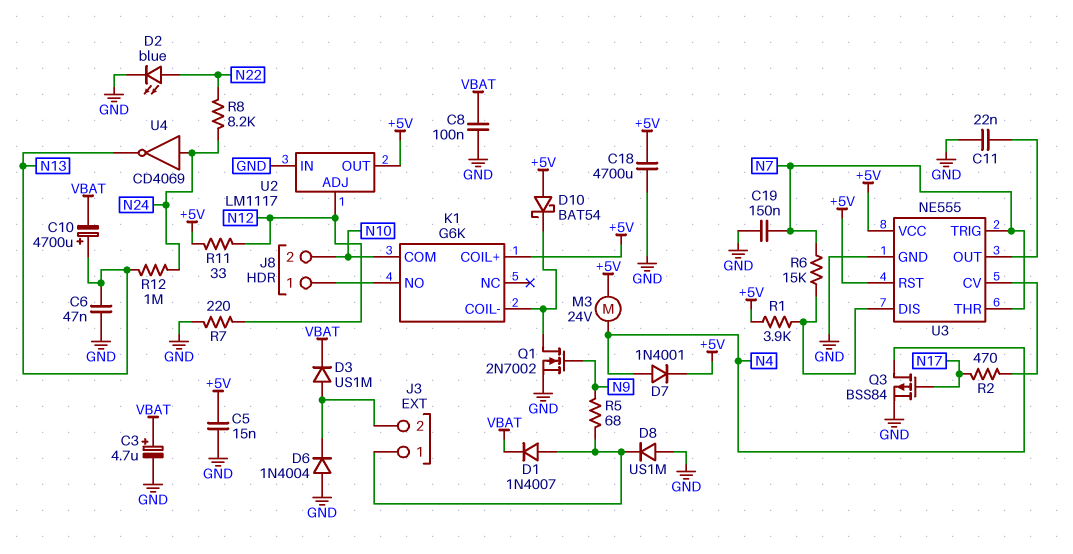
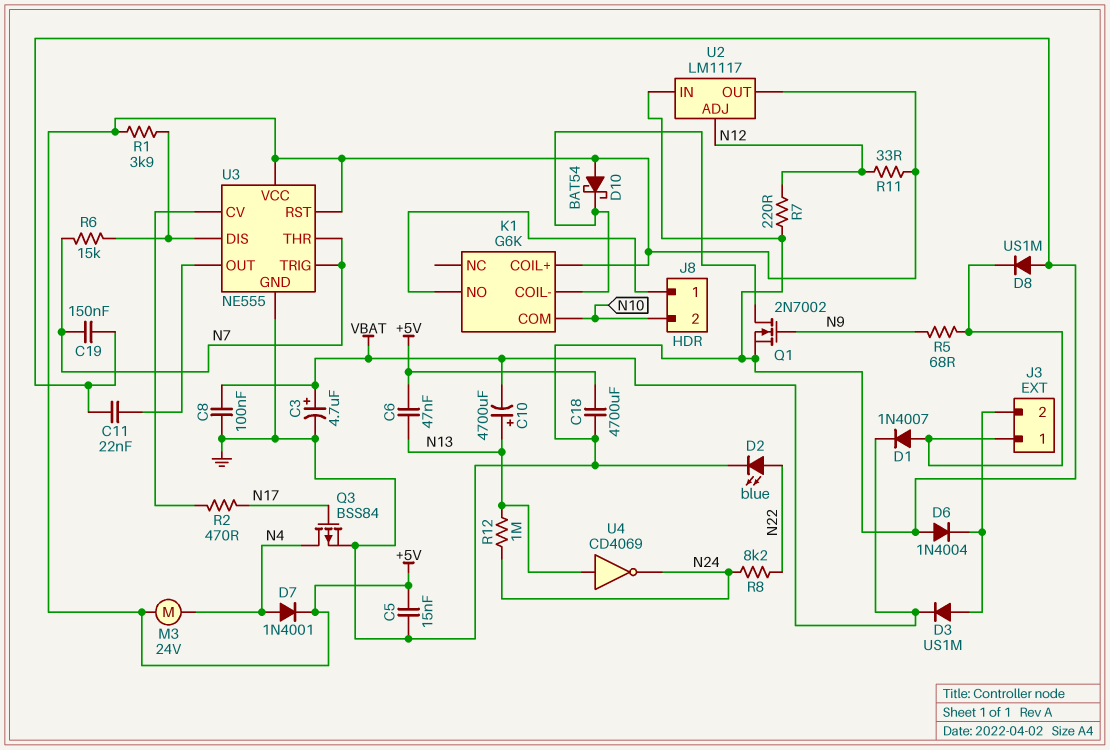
C6: 47nF (GND, N13) -> 47nF (+5V, N13)
U4: NOT CD4069 (in N24, out N13) -> NOT CD4069 (in N13, out N24)

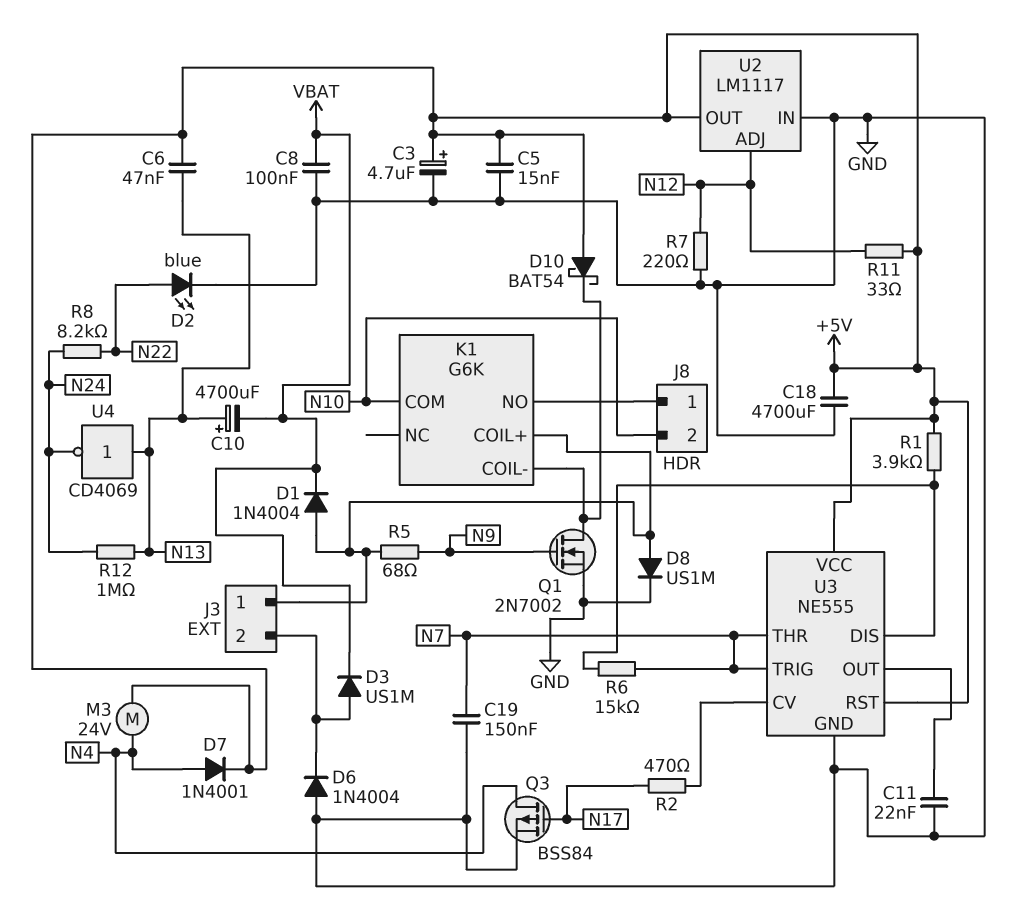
C3: 4.7uF (plus VBAT, minus GND) -> 4.7uF (plus +5V, minus GND)
D1: diode 1N4007 (A J3/1, K VBAT) -> diode 1N4004 (A J3/1, K VBAT)
D8: diode US1M (A GND, K J3/1) -> diode US1M (A J3/1, K GND)
K1 pin COIL+: +5V -> J3/1

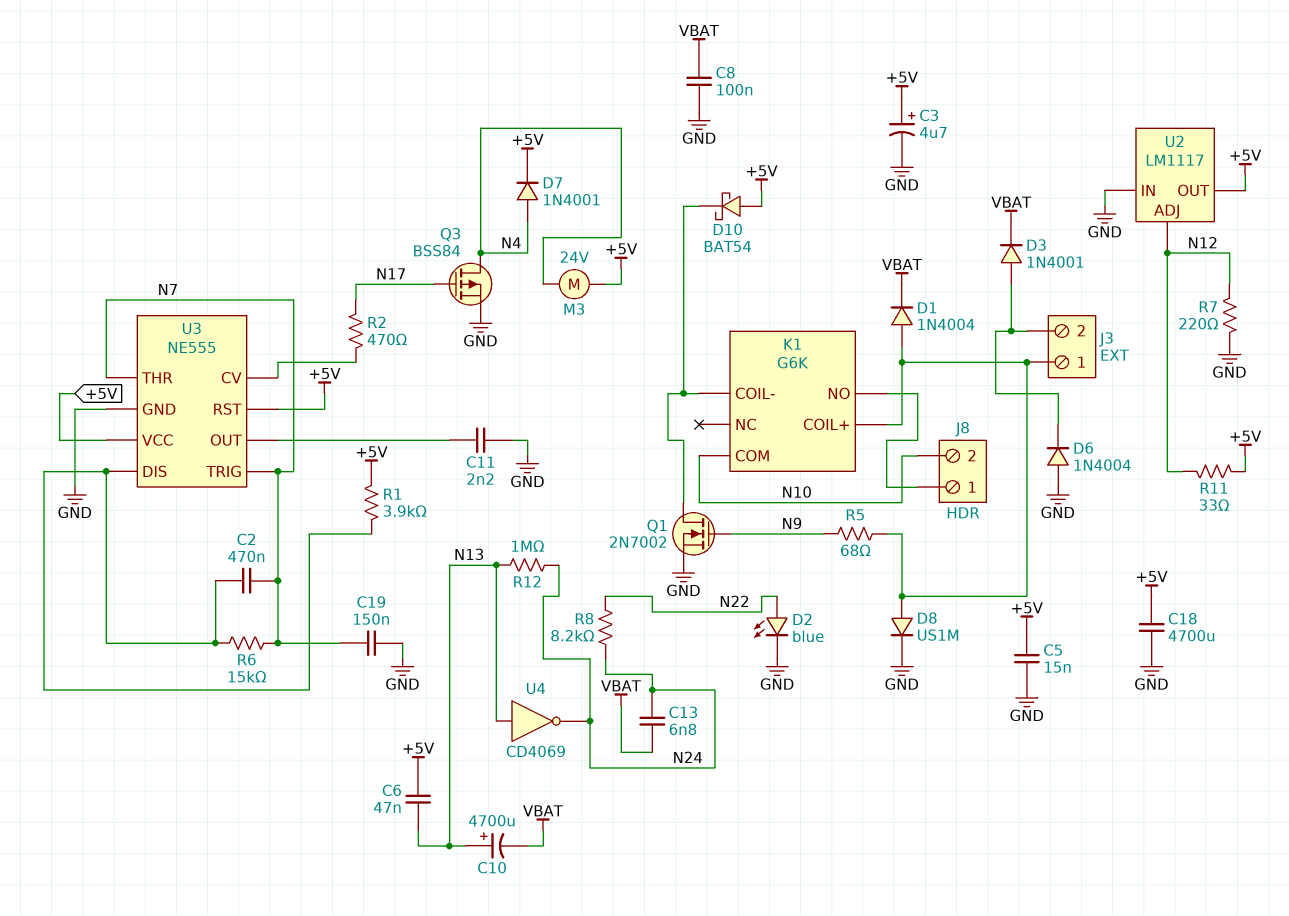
C2: none -> 470nF (N7, U3/DIS)
C11: 22nF (GND, U3/OUT) -> 2.2nF (GND, U3/OUT)
C13: none -> 6.8nF (N24, VBAT)
D3: diode US1M (A J3/2, K VBAT) -> diode 1N4001 (A J3/2, K VBAT)

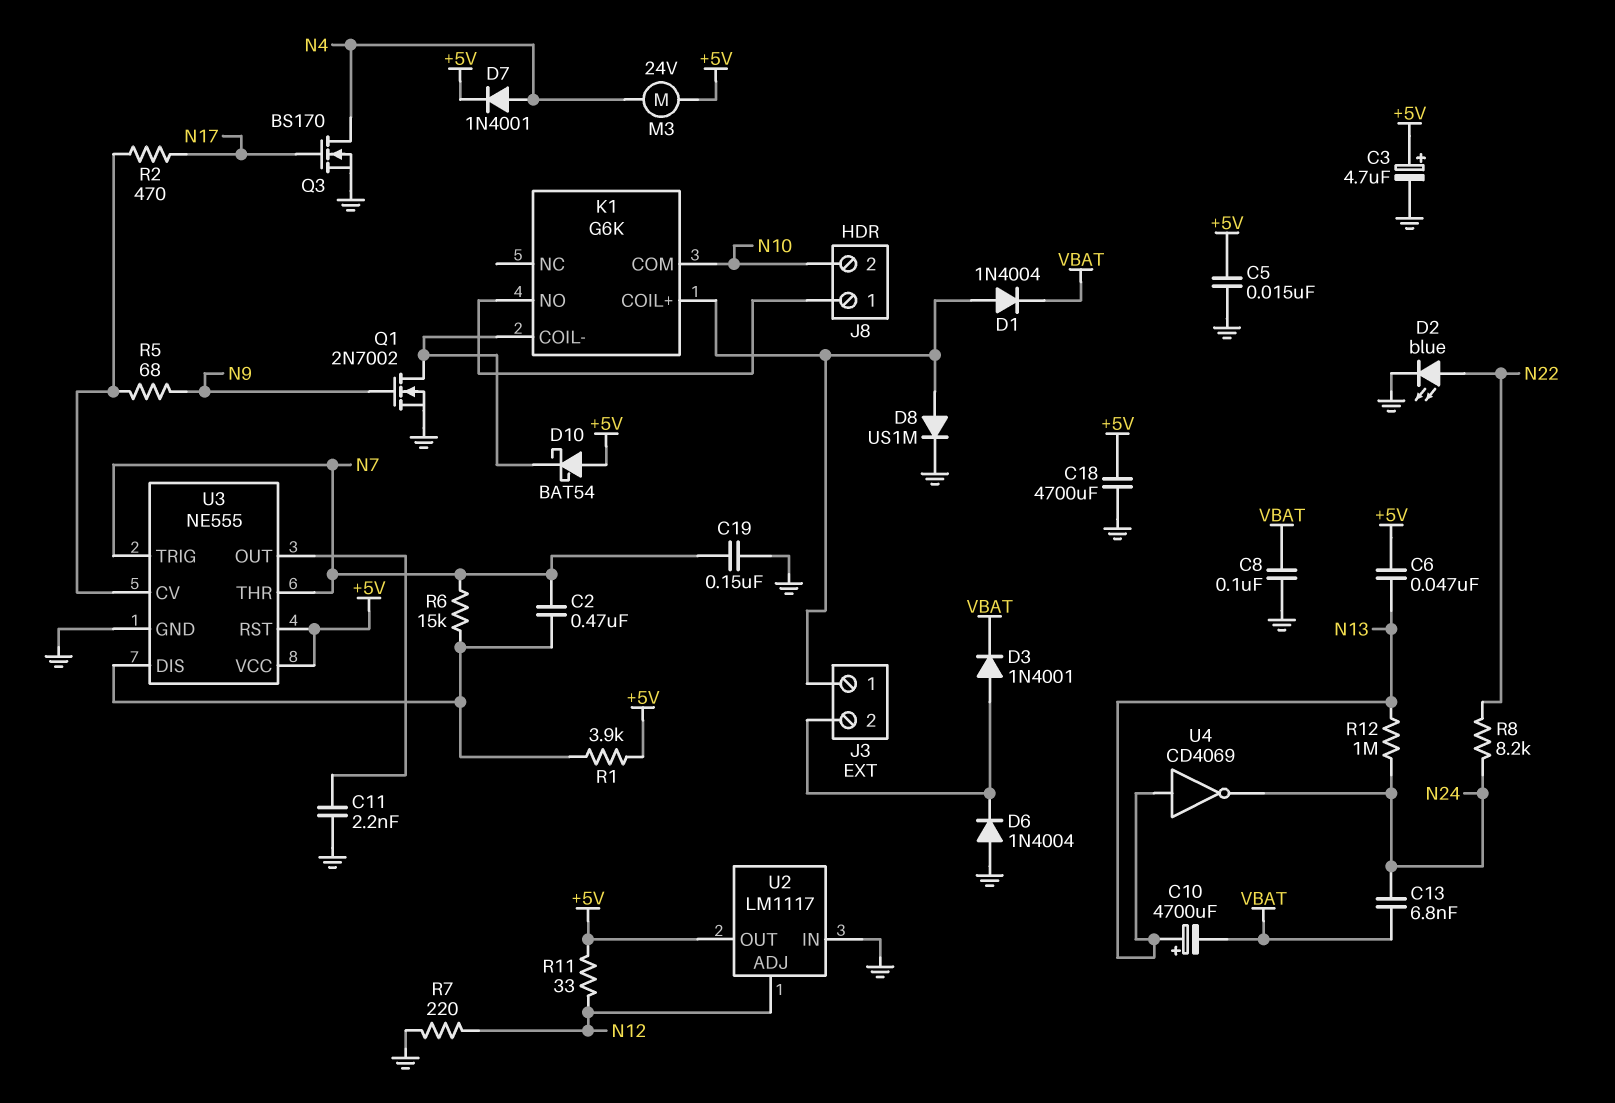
Q3: PMOS BSS84 (G N17, D N4, S GND) -> NMOS BS170 (G N17, D N4, S GND)
R5: 68 (J3/1, N9) -> 68 (N9, U3/CV)

